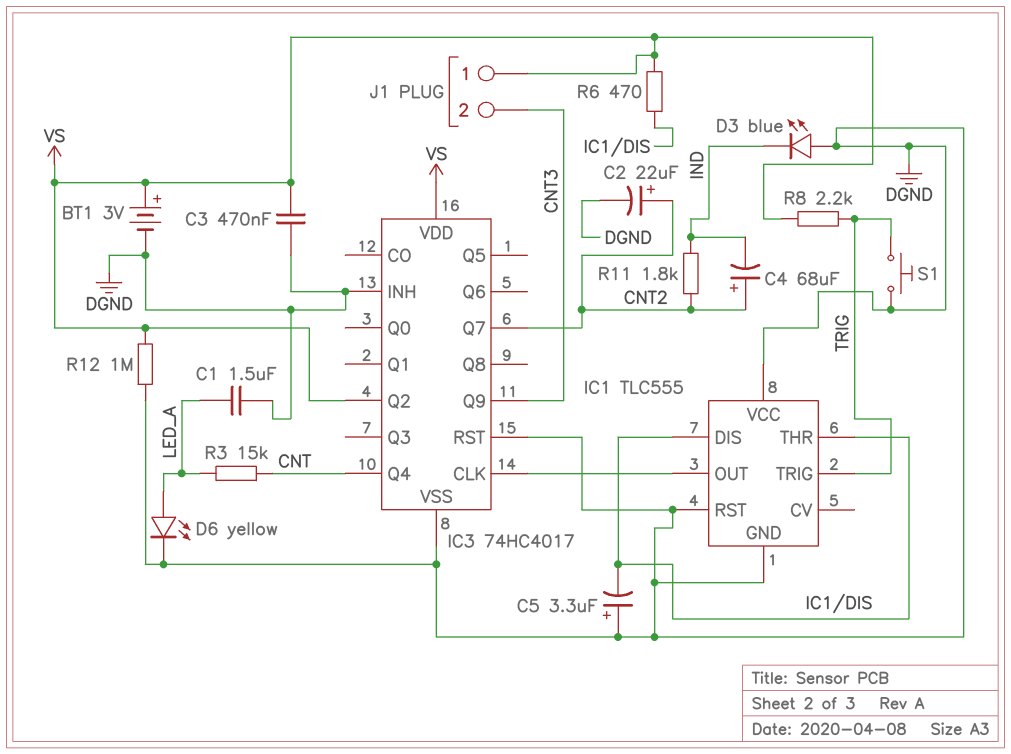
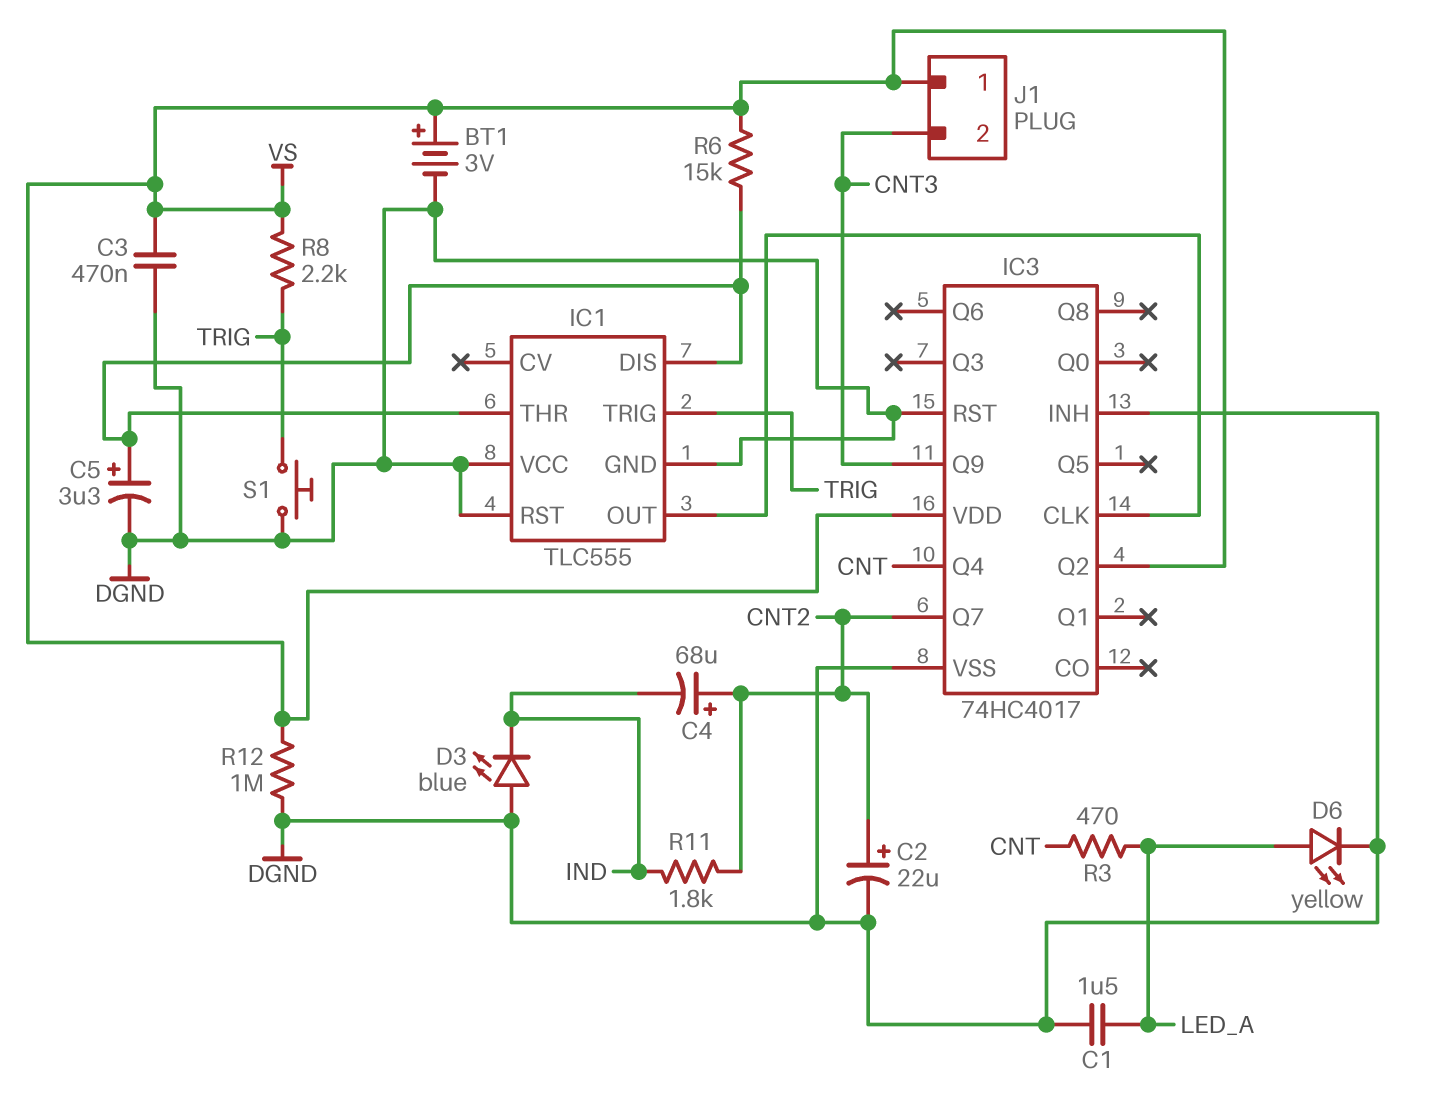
C5: 3.3uF (plus DGND, minus IC1/DIS) -> 3.3uF (plus IC1/DIS, minus DGND)
R3: 15k (CNT, LED_A) -> 470 (CNT, LED_A)
R6: 470 (IC1/DIS, VS) -> 15k (IC1/DIS, VS)

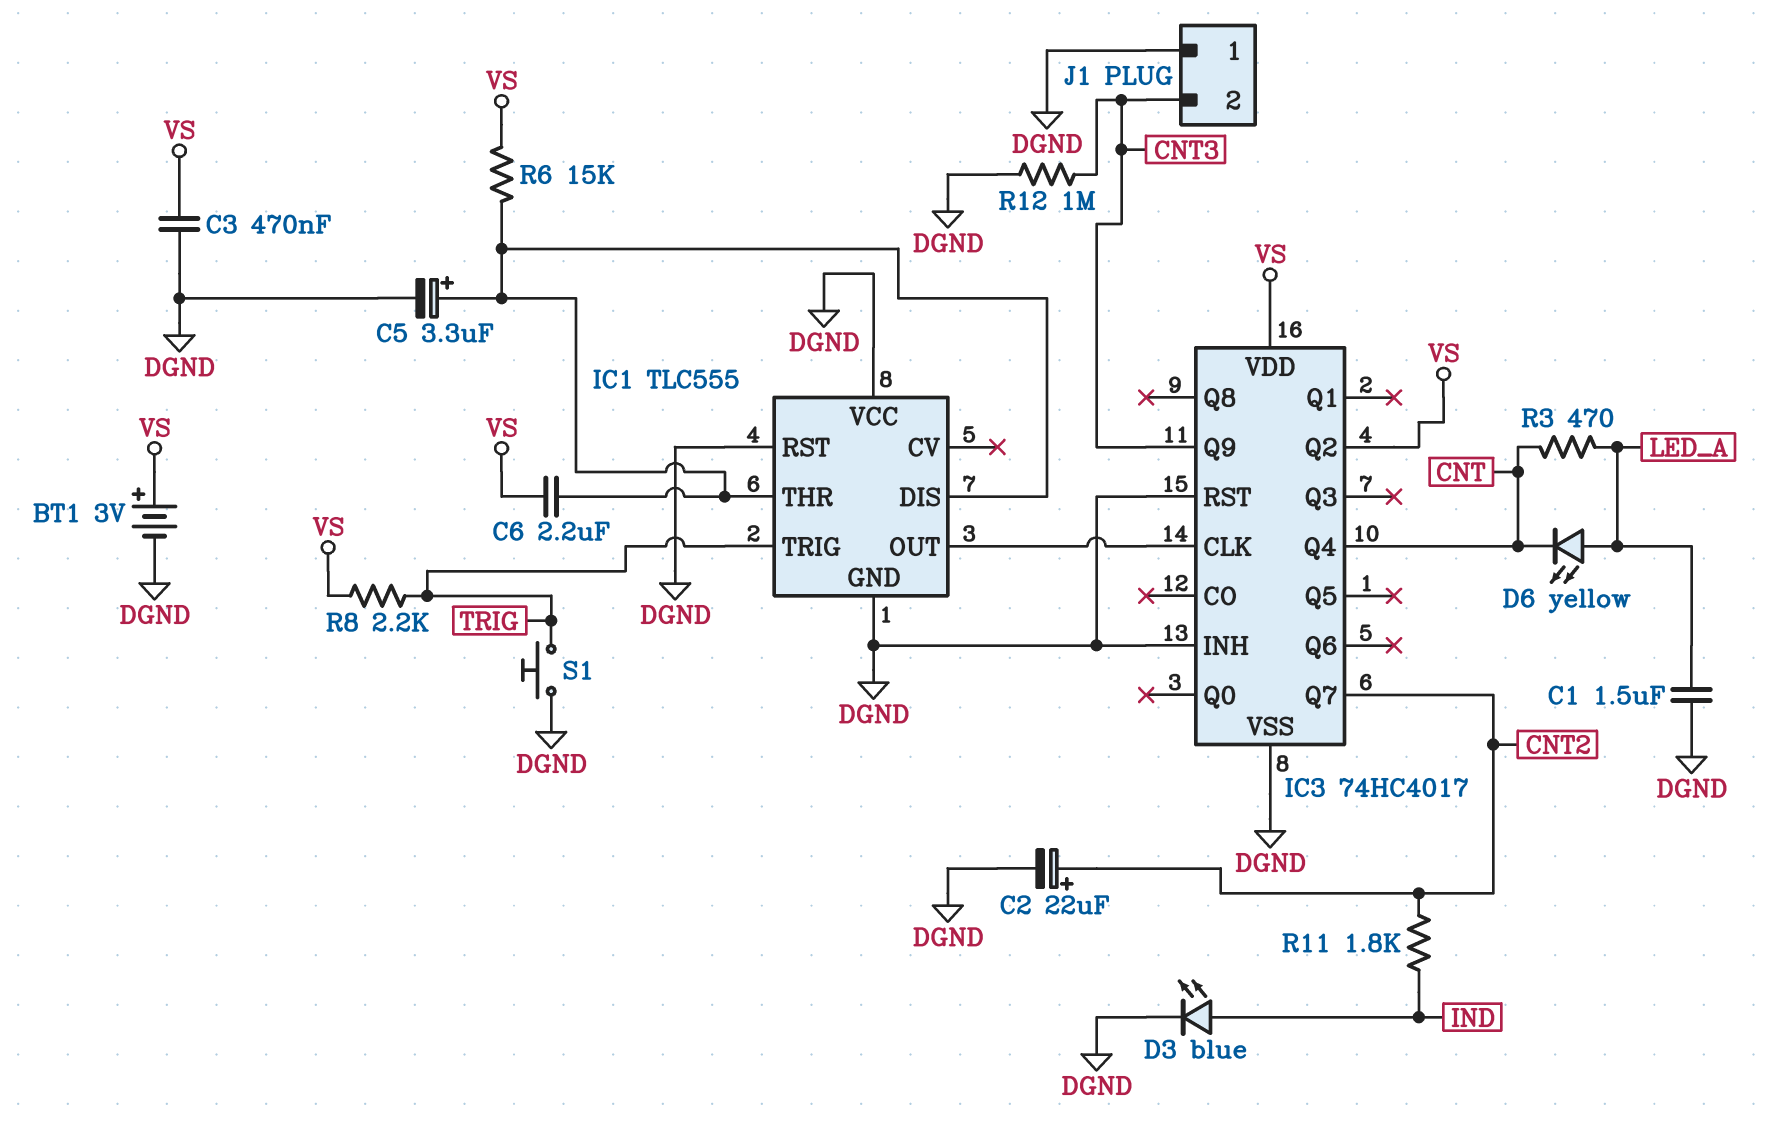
C4: 68uF (plus CNT2, minus IND) -> none
C6: none -> 2.2uF (IC1/DIS, VS)
D3: LED blue (A DGND, K IND) -> LED blue (A IND, K DGND)
D6: LED yellow (A LED_A, K DGND) -> LED yellow (A LED_A, K CNT)
J1 pin 1: VS -> DGND
R12: 1M (DGND, VS) -> 1M (CNT3, DGND)

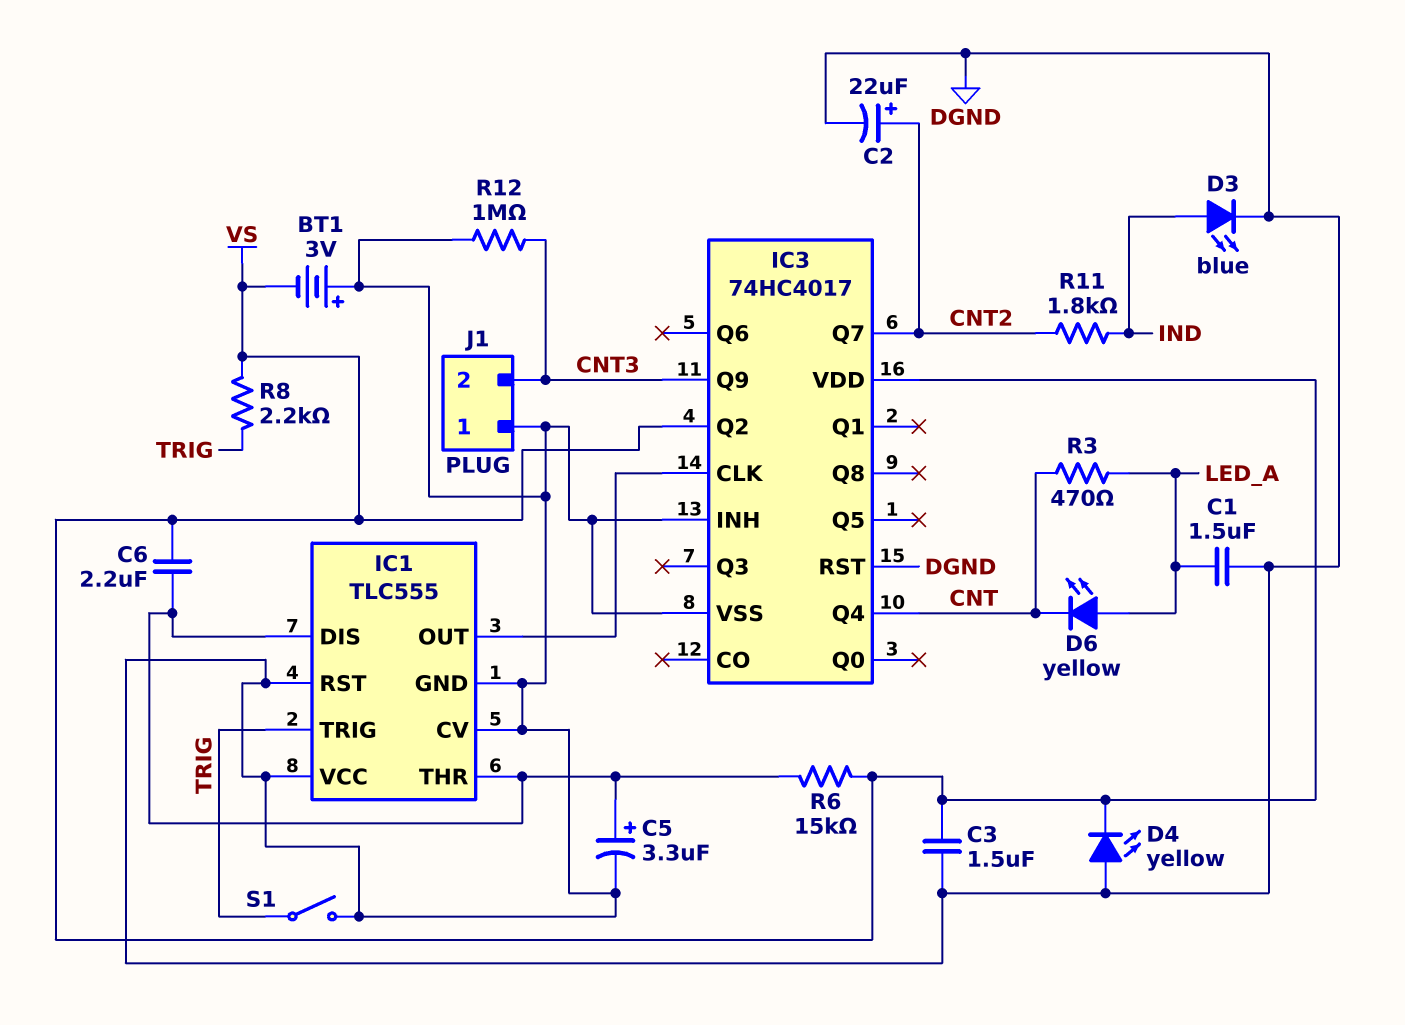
BT1: 3V (plus VS, minus DGND) -> 3V (plus DGND, minus VS)
C3: 470nF (DGND, VS) -> 1.5uF (DGND, VS)
D4: none -> LED yellow (A DGND, K VS)
IC1 pin CV: none -> DGND
S1: button (DGND, TRIG) -> switch (DGND, TRIG)

